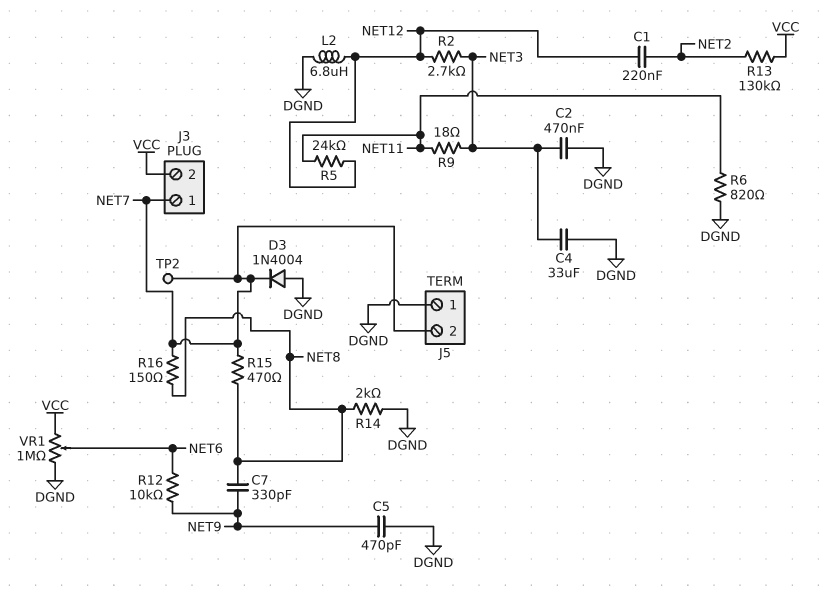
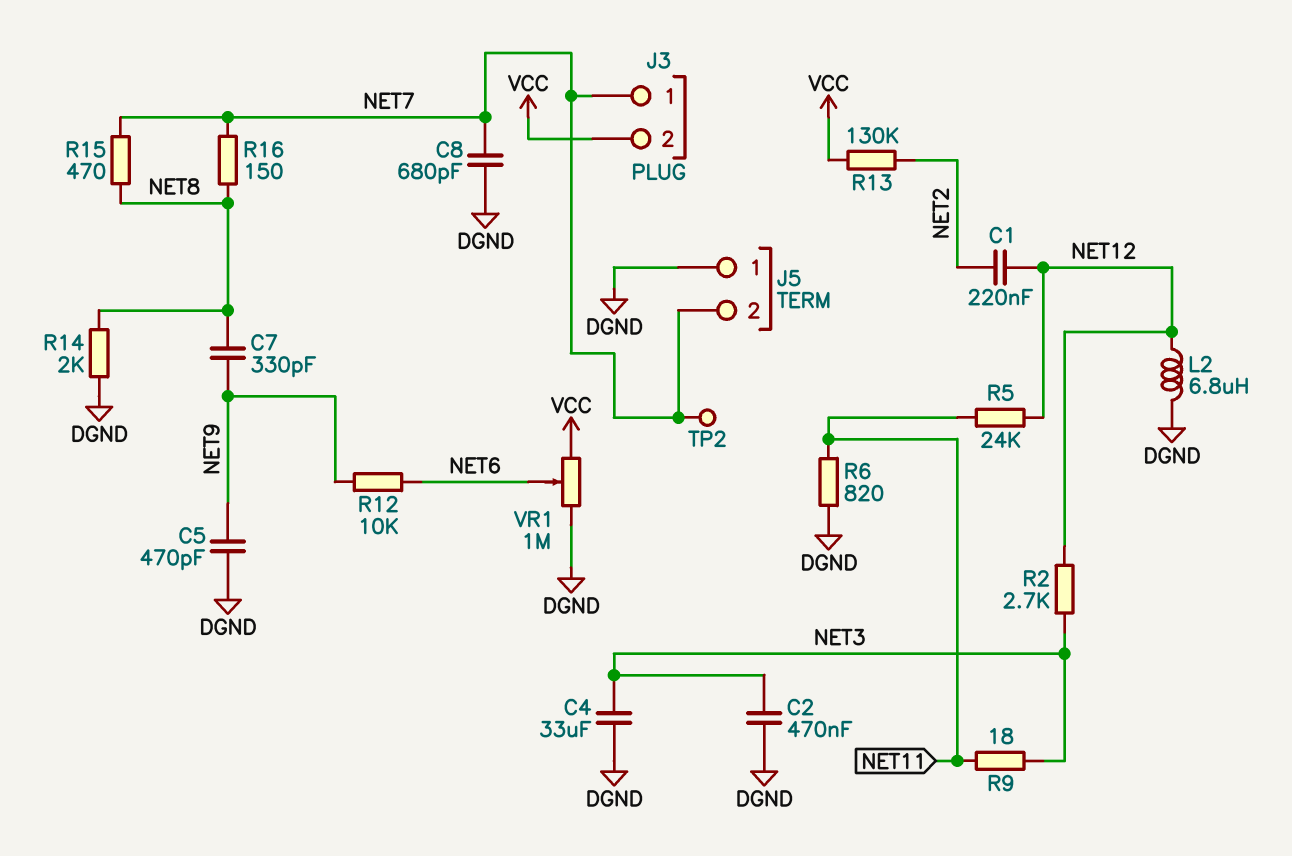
C8: none -> 680pF (DGND, NET7)
D3: diode 1N4004 (A DGND, K NET7) -> none

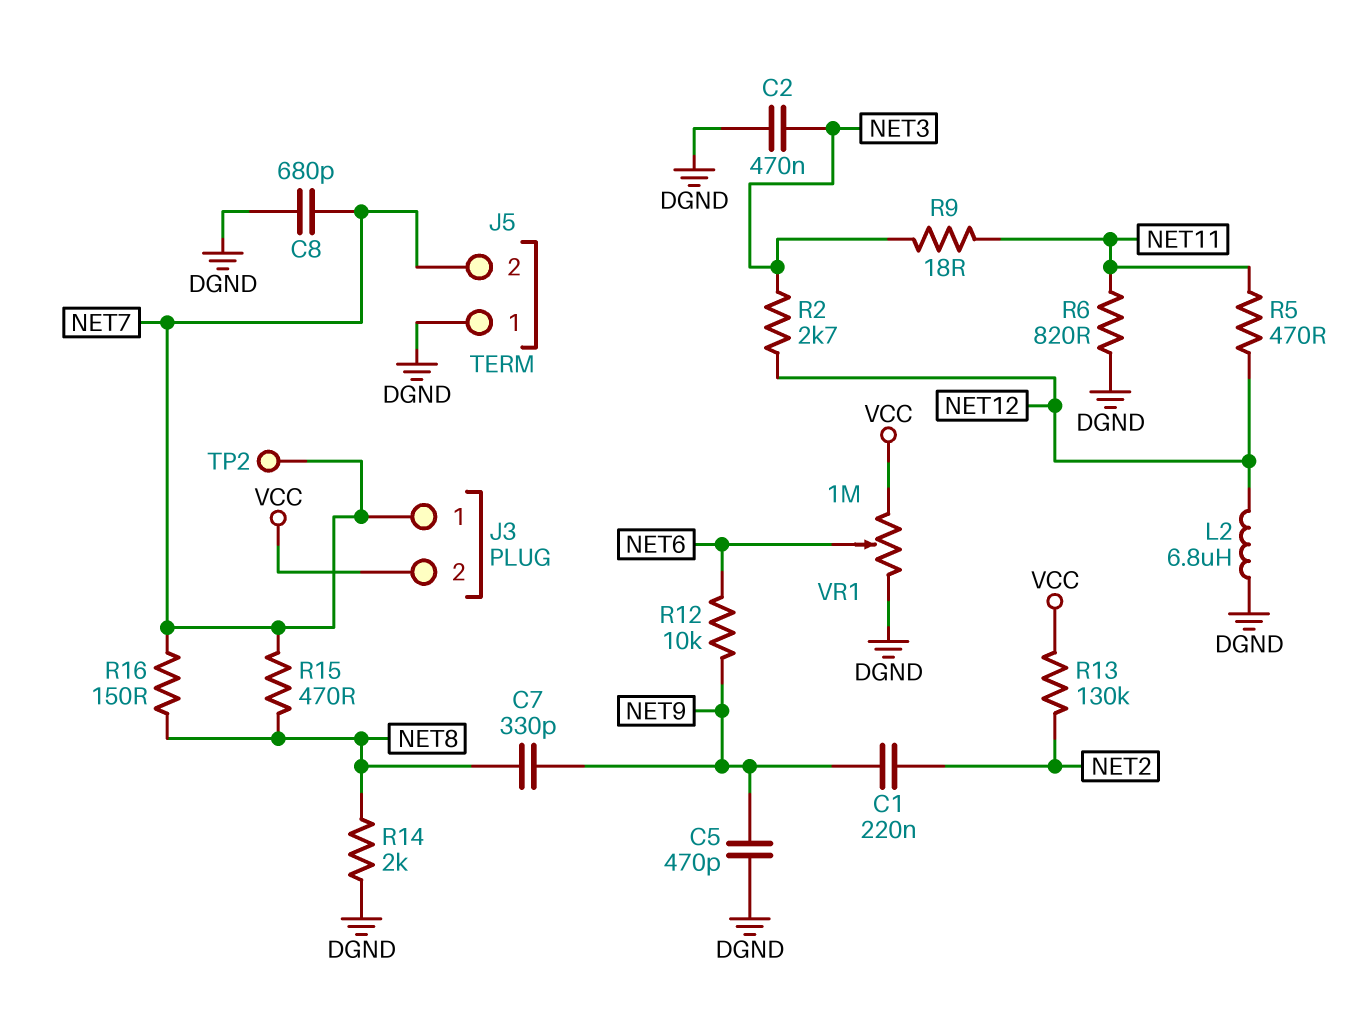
C1: 220nF (NET2, NET12) -> 220nF (NET2, NET9)
C4: 33uF (DGND, NET3) -> none
R5: 24k (NET11, NET12) -> 470 (NET11, NET12)

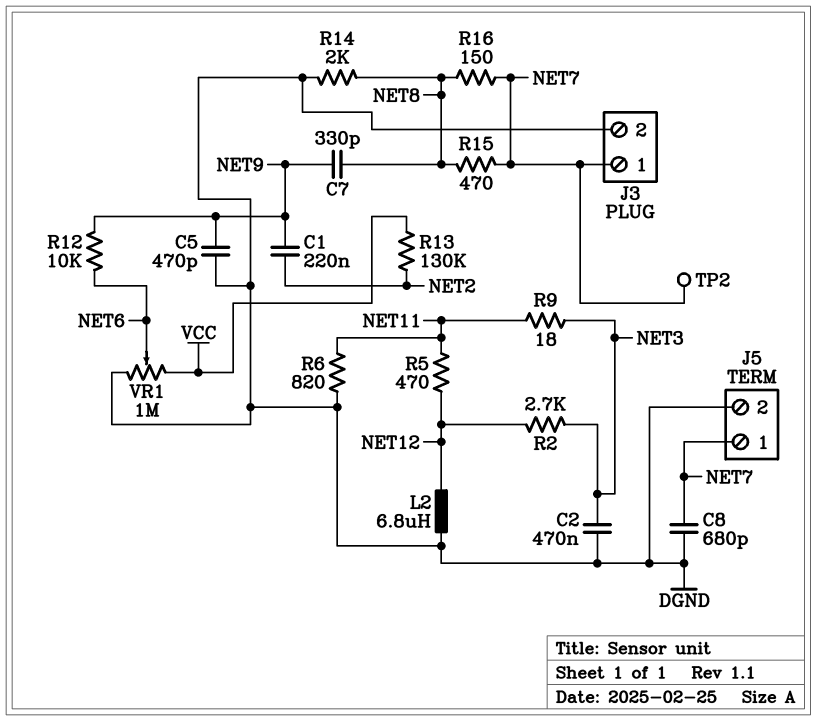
J3 pin 2: VCC -> DGND
J5 pin 1: DGND -> NET7
J5 pin 2: NET7 -> DGND

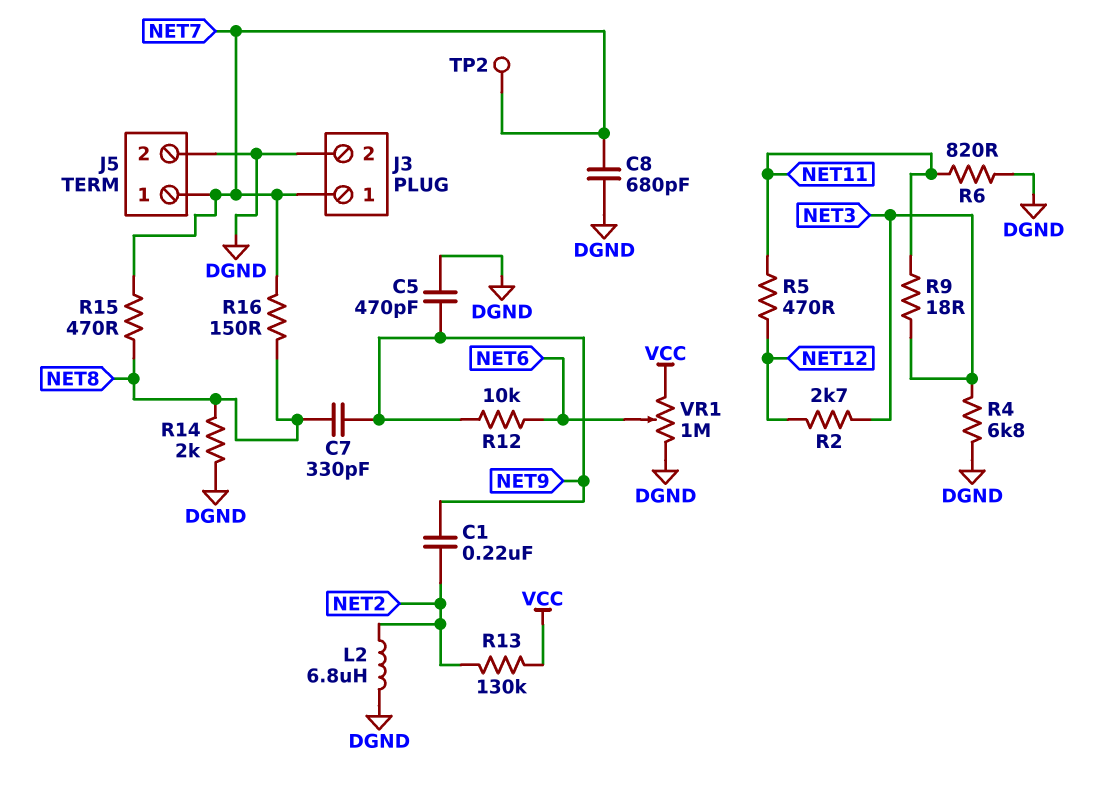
C2: 470nF (DGND, NET3) -> none
L2: 6.8uH (DGND, NET12) -> 6.8uH (DGND, NET2)
R4: none -> 6.8k (DGND, NET3)

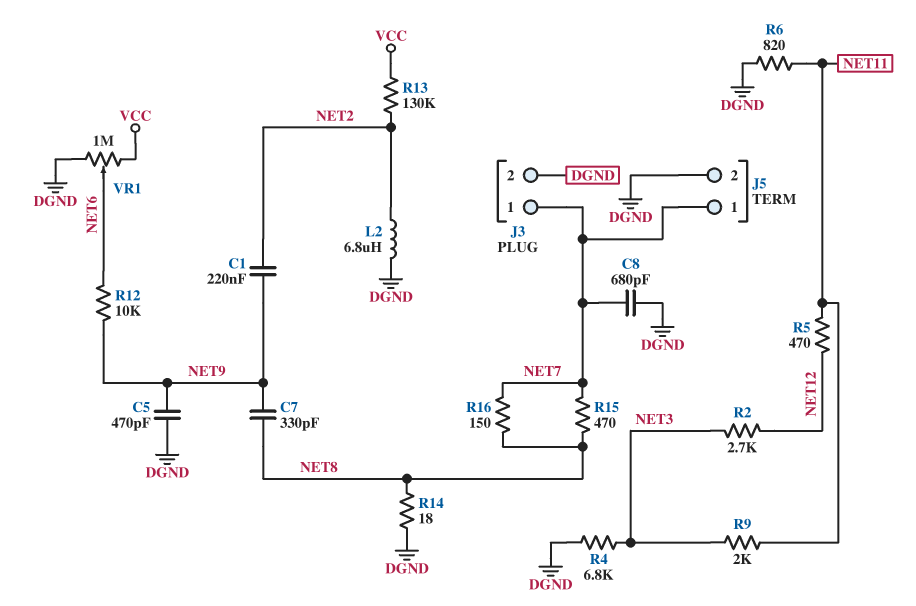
R9: 18 (NET3, NET11) -> 2k (NET3, NET11)
R14: 2k (DGND, NET8) -> 18 (DGND, NET8)
TP2: test point (NET7) -> none

